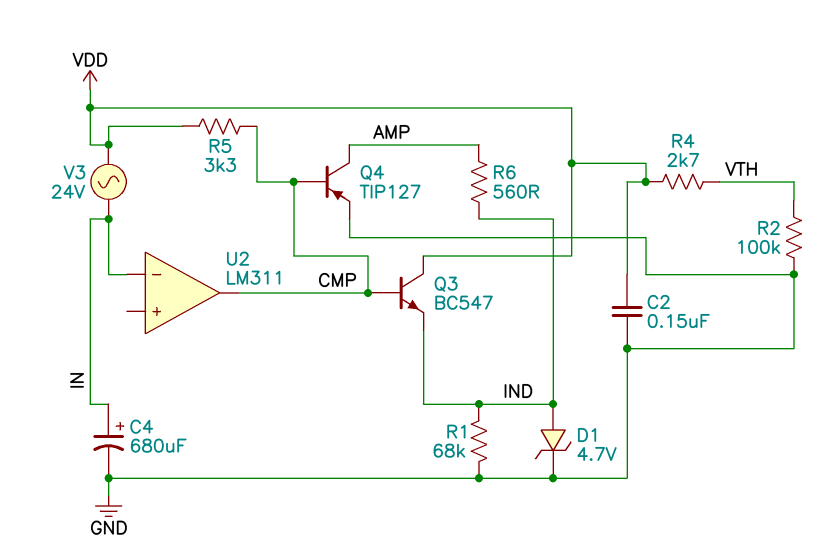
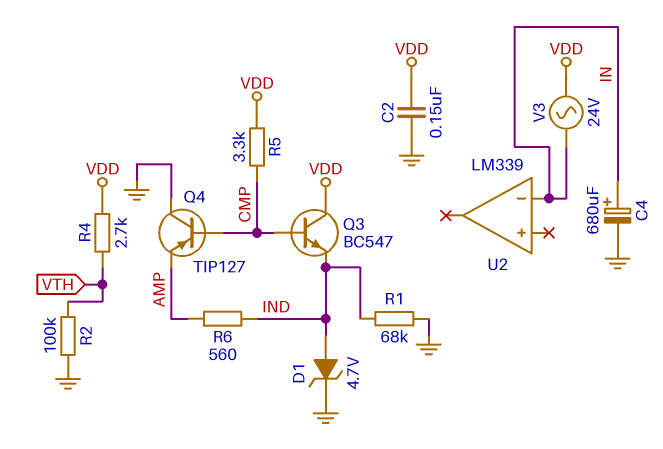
Q4: PNP TIP127 (B CMP, C AMP, E GND) -> PNP TIP127 (B CMP, C GND, E AMP)
U2: LM311 -> LM339
U2 pin out: CMP -> none

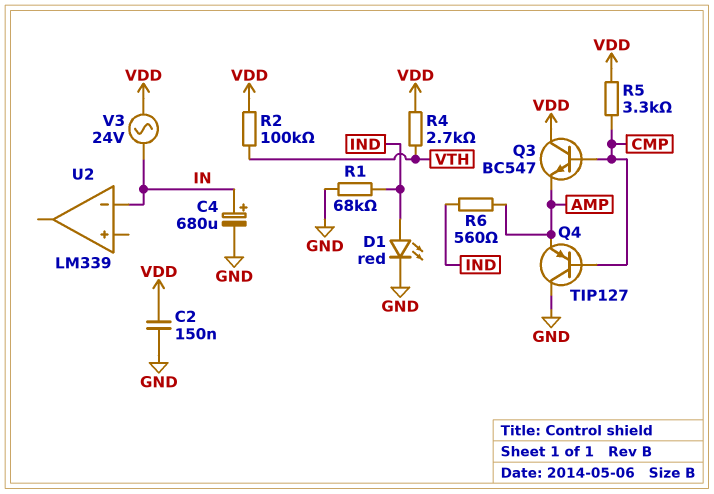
D1: zener 4.7V (A IND, K GND) -> LED red (A IND, K GND)
Q3: NPN BC547 (B CMP, C VDD, E IND) -> NPN BC547 (B CMP, C VDD, E AMP)
R2: 100k (GND, VTH) -> 100k (VDD, VTH)

